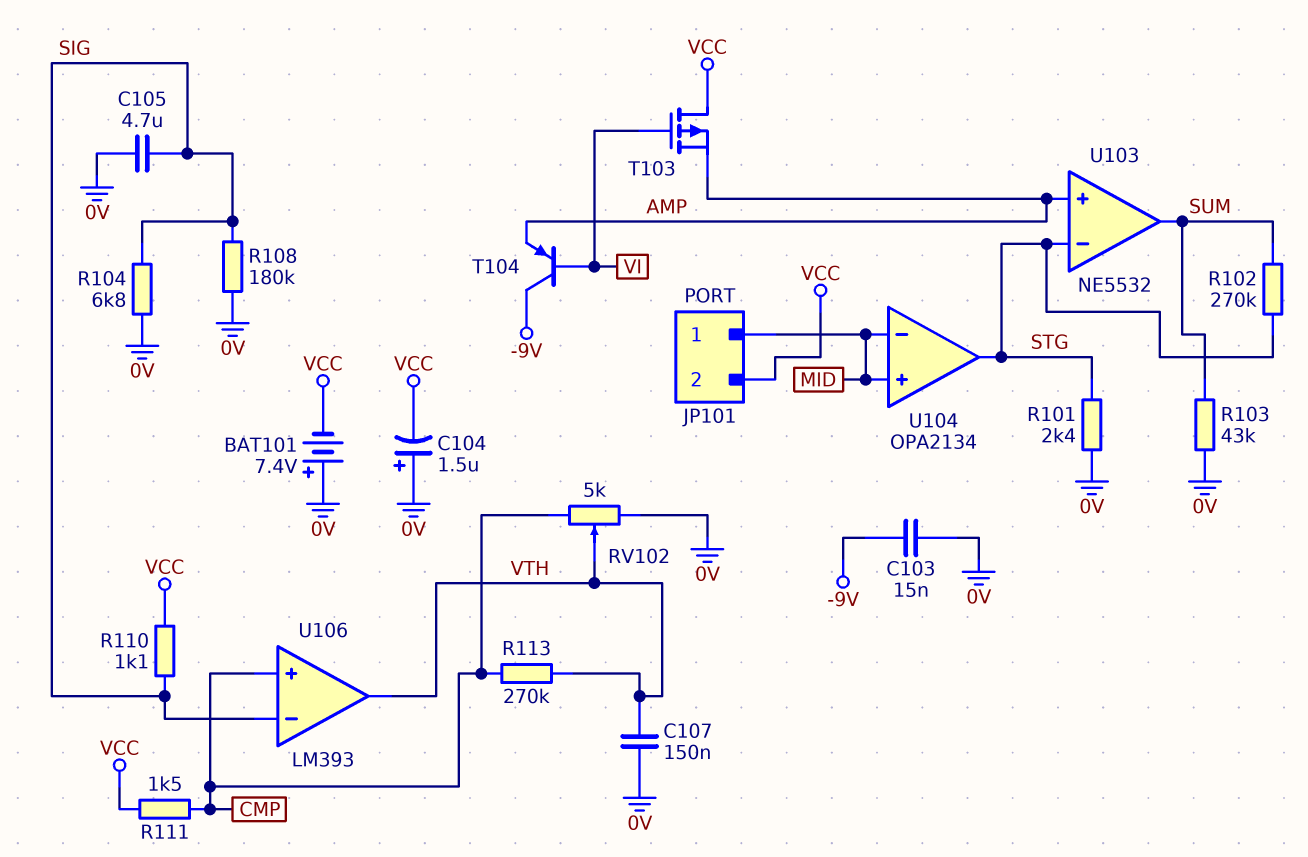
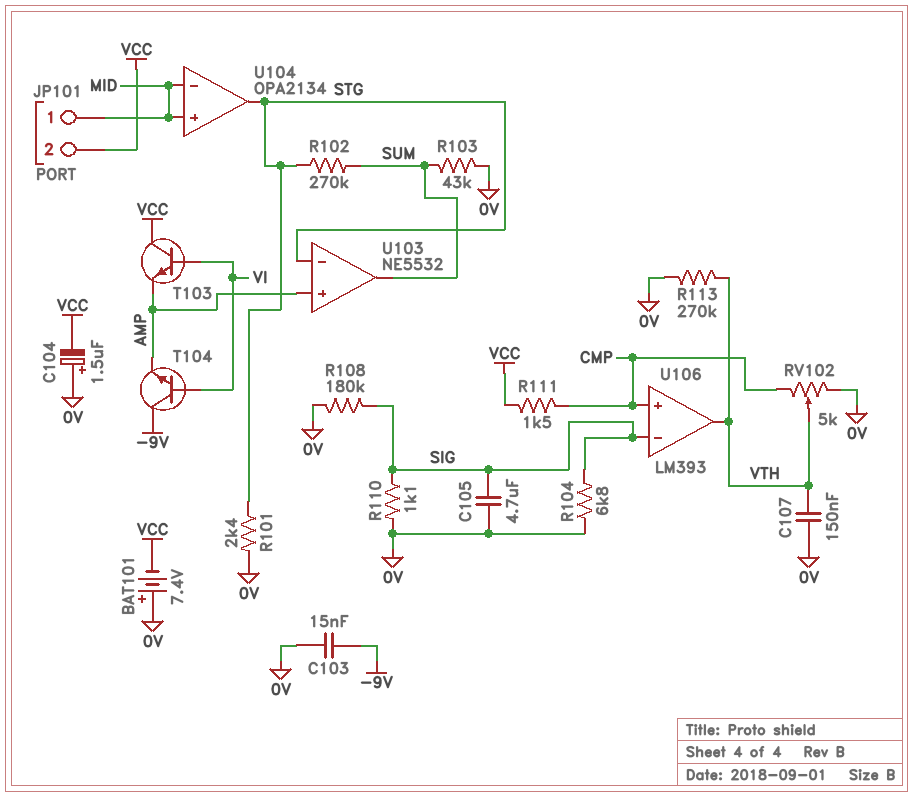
R110: 1.1k (SIG, VCC) -> 1.1k (0V, SIG)
R113: 270k (CMP, VTH) -> 270k (0V, VTH)
T103: PMOS (G VI, D VCC, S AMP) -> NPN (B VI, C VCC, E AMP)
T104: PNP (B VI, C -9V, E AMP) -> NPN (B VI, C -9V, E AMP)

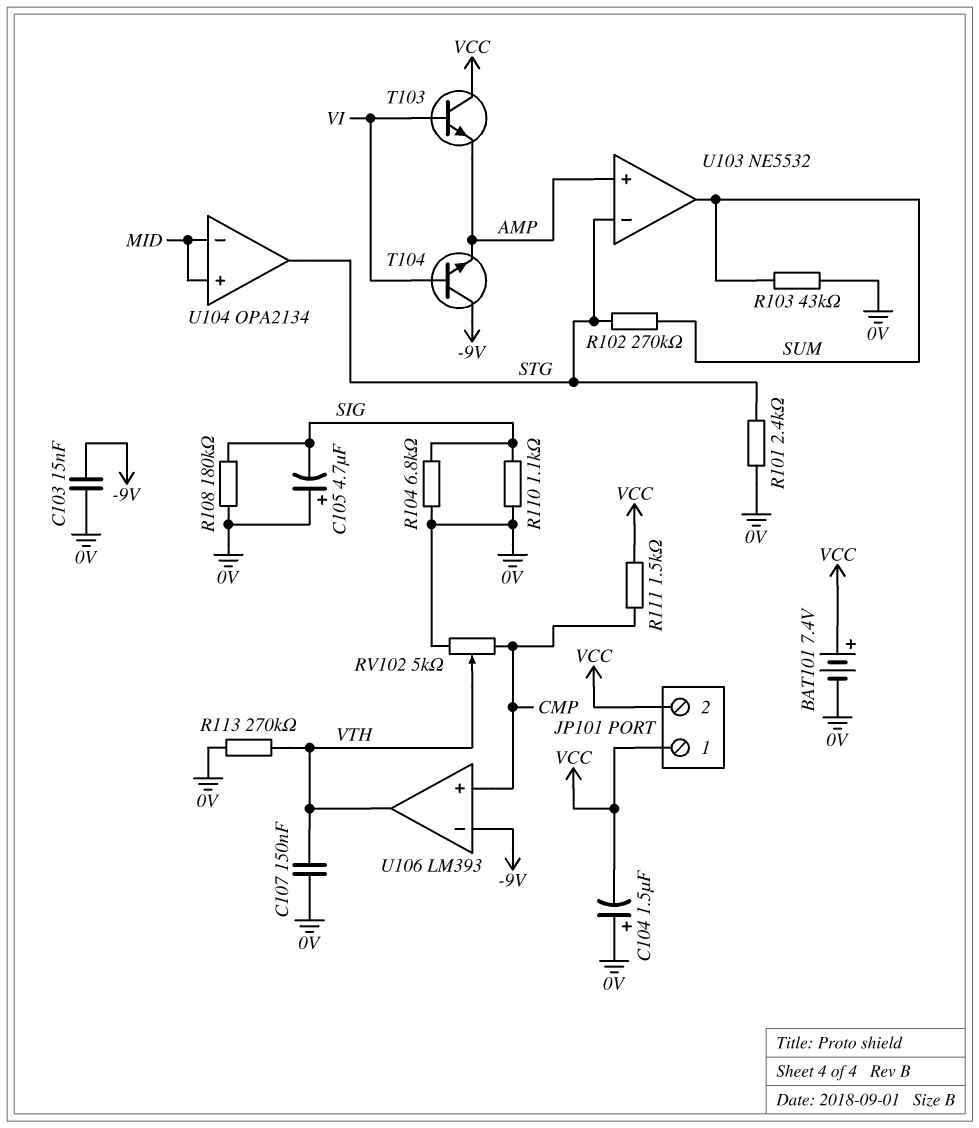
BAT101: 7.4V (plus 0V, minus VCC) -> 7.4V (plus VCC, minus 0V)
C105: 4.7uF (0V, SIG) -> 4.7uF (plus 0V, minus SIG)
JP101 pin 1: MID -> VCC
U106 pin in-: SIG -> -9V

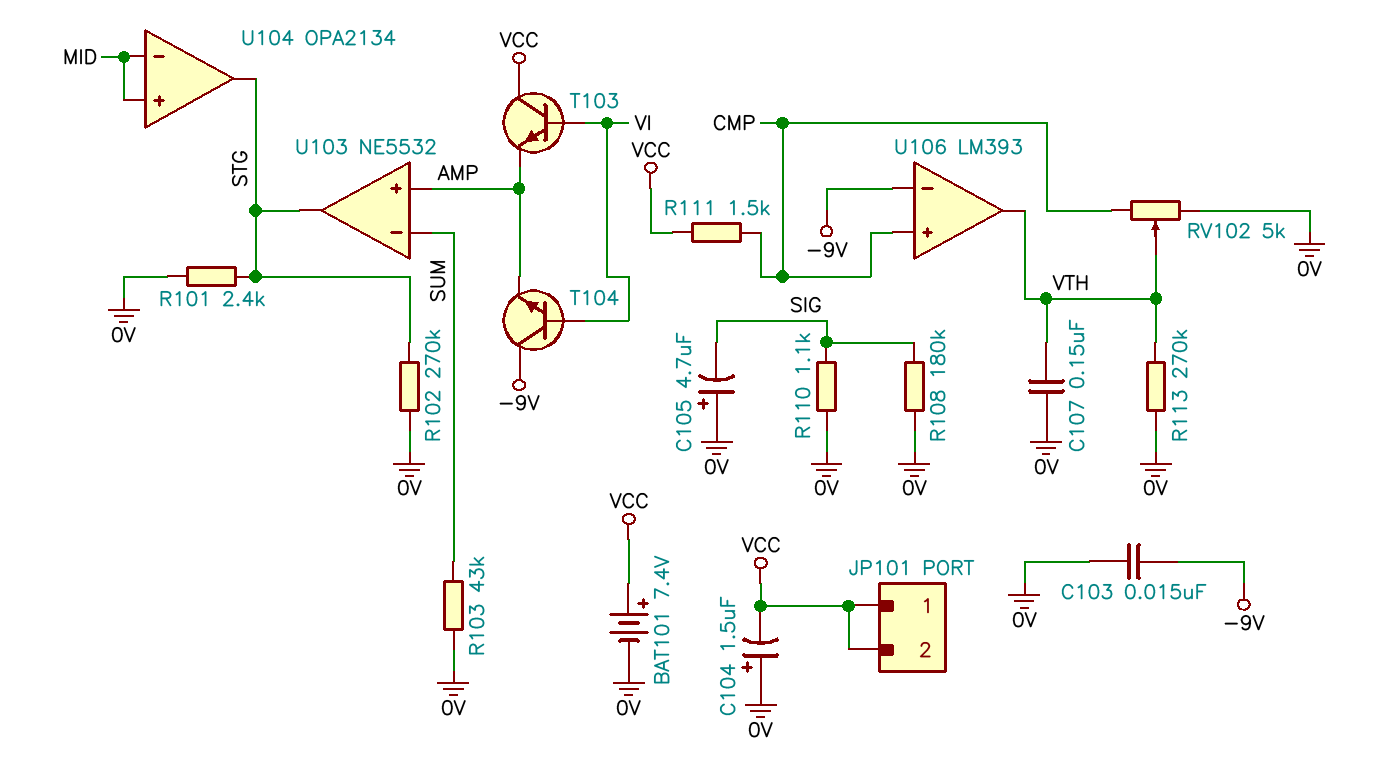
R102: 270k (STG, SUM) -> 270k (0V, STG)
R104: 6.8k (0V, SIG) -> none
U103 pin in-: STG -> SUM
U103 pin out: SUM -> STG

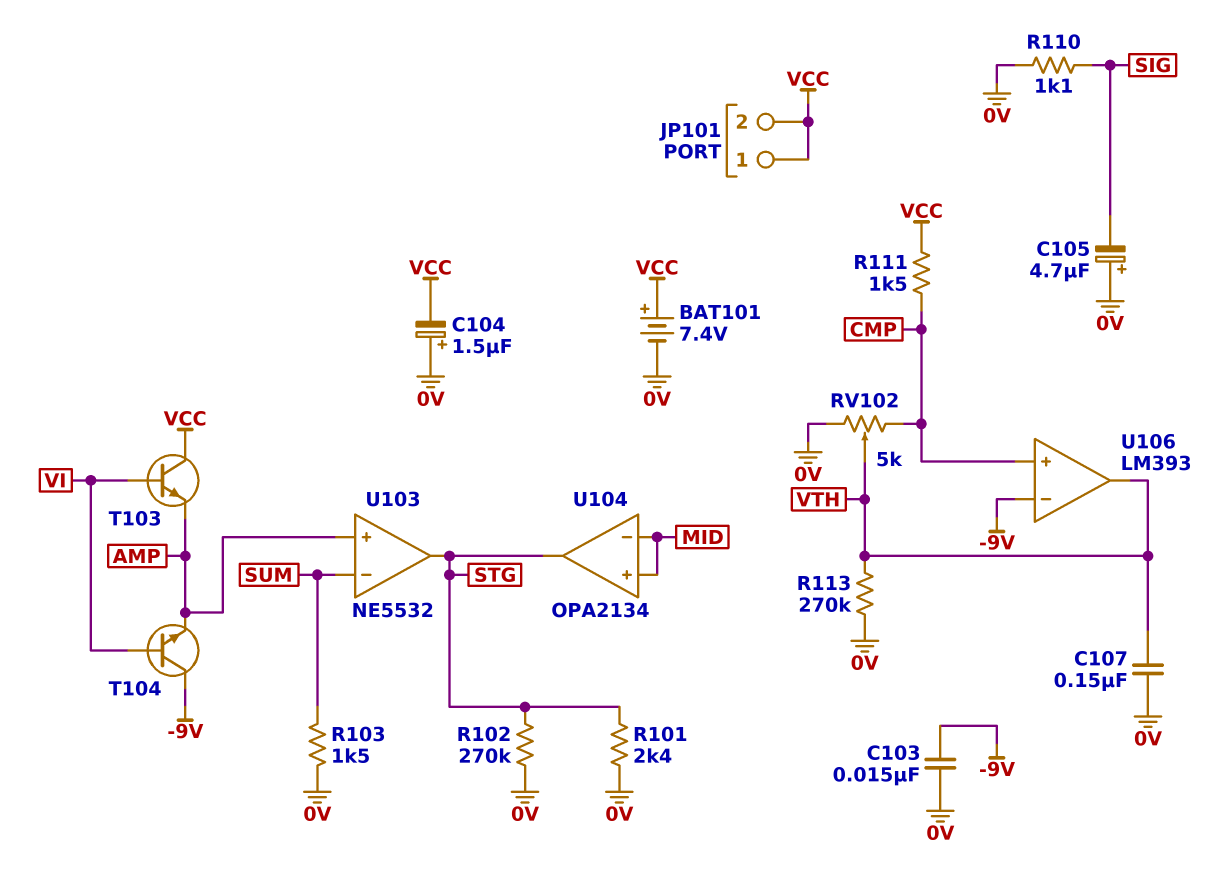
R103: 43k (0V, SUM) -> 1.5k (0V, SUM)
R108: 180k (0V, SIG) -> none

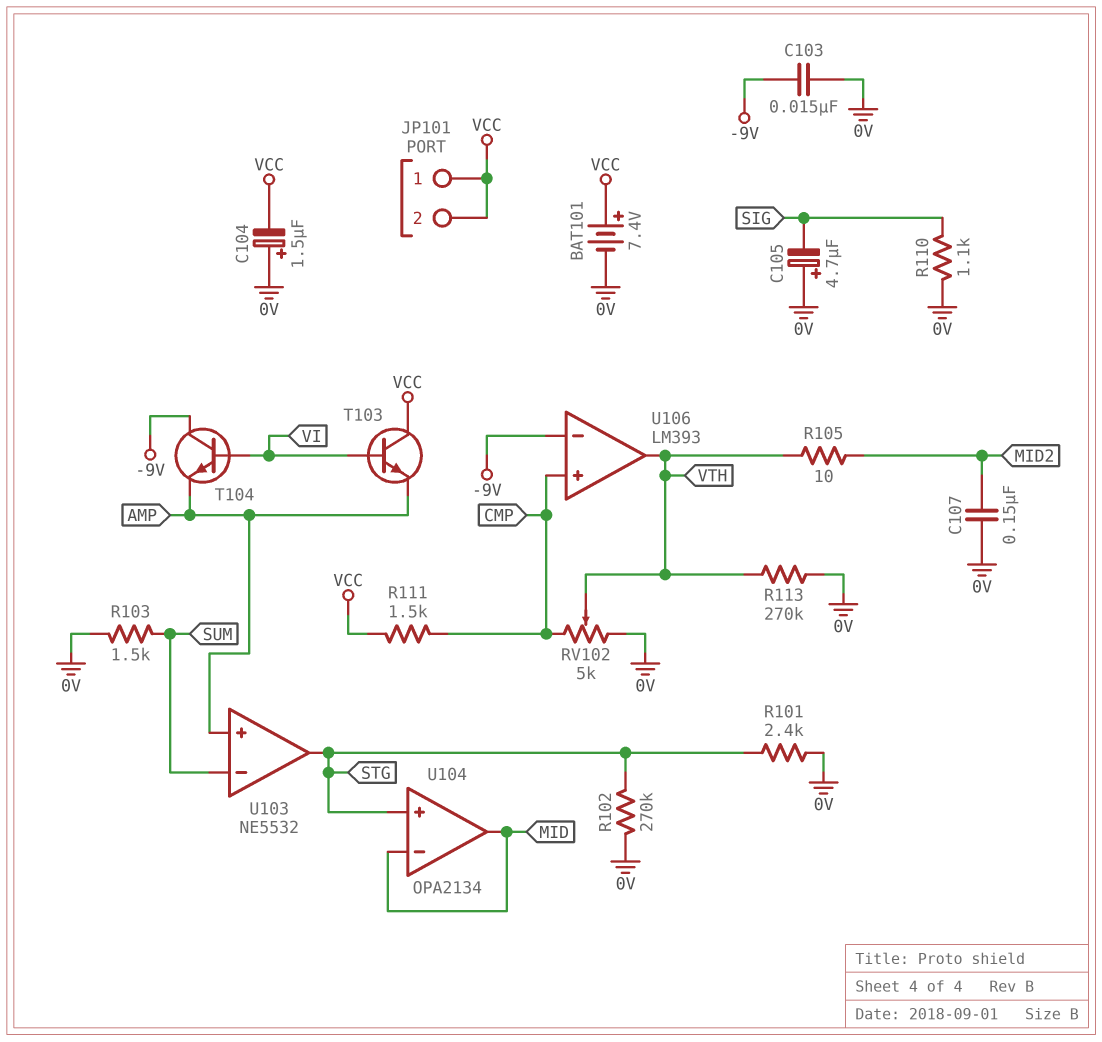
C107: 150nF (0V, VTH) -> 150nF (0V, MID2)
R105: none -> 10 (MID2, VTH)
U104 pin in+: MID -> STG
U104 pin out: STG -> MID

